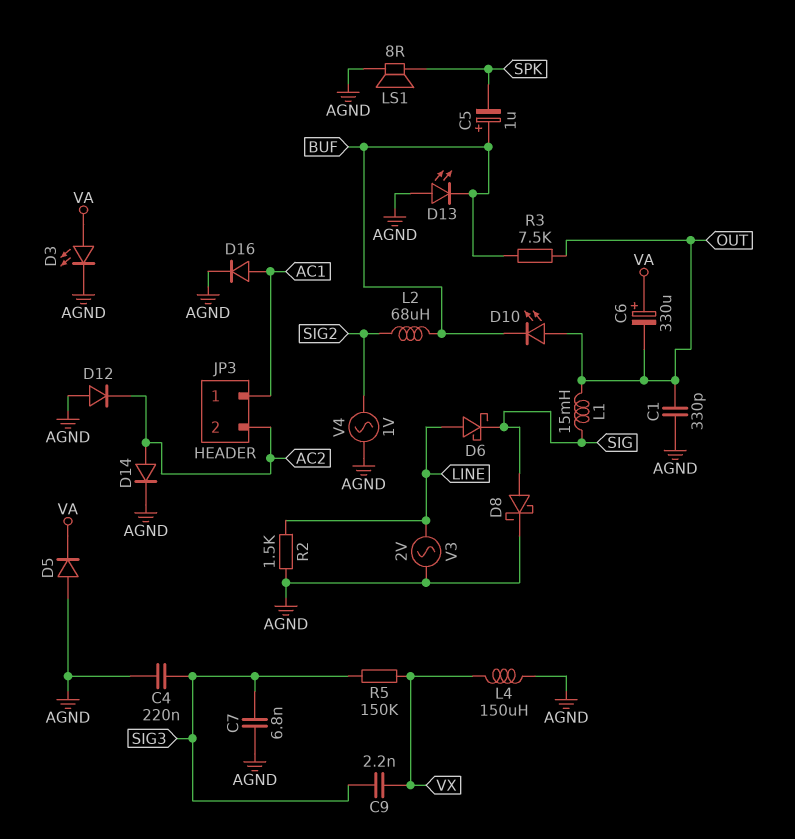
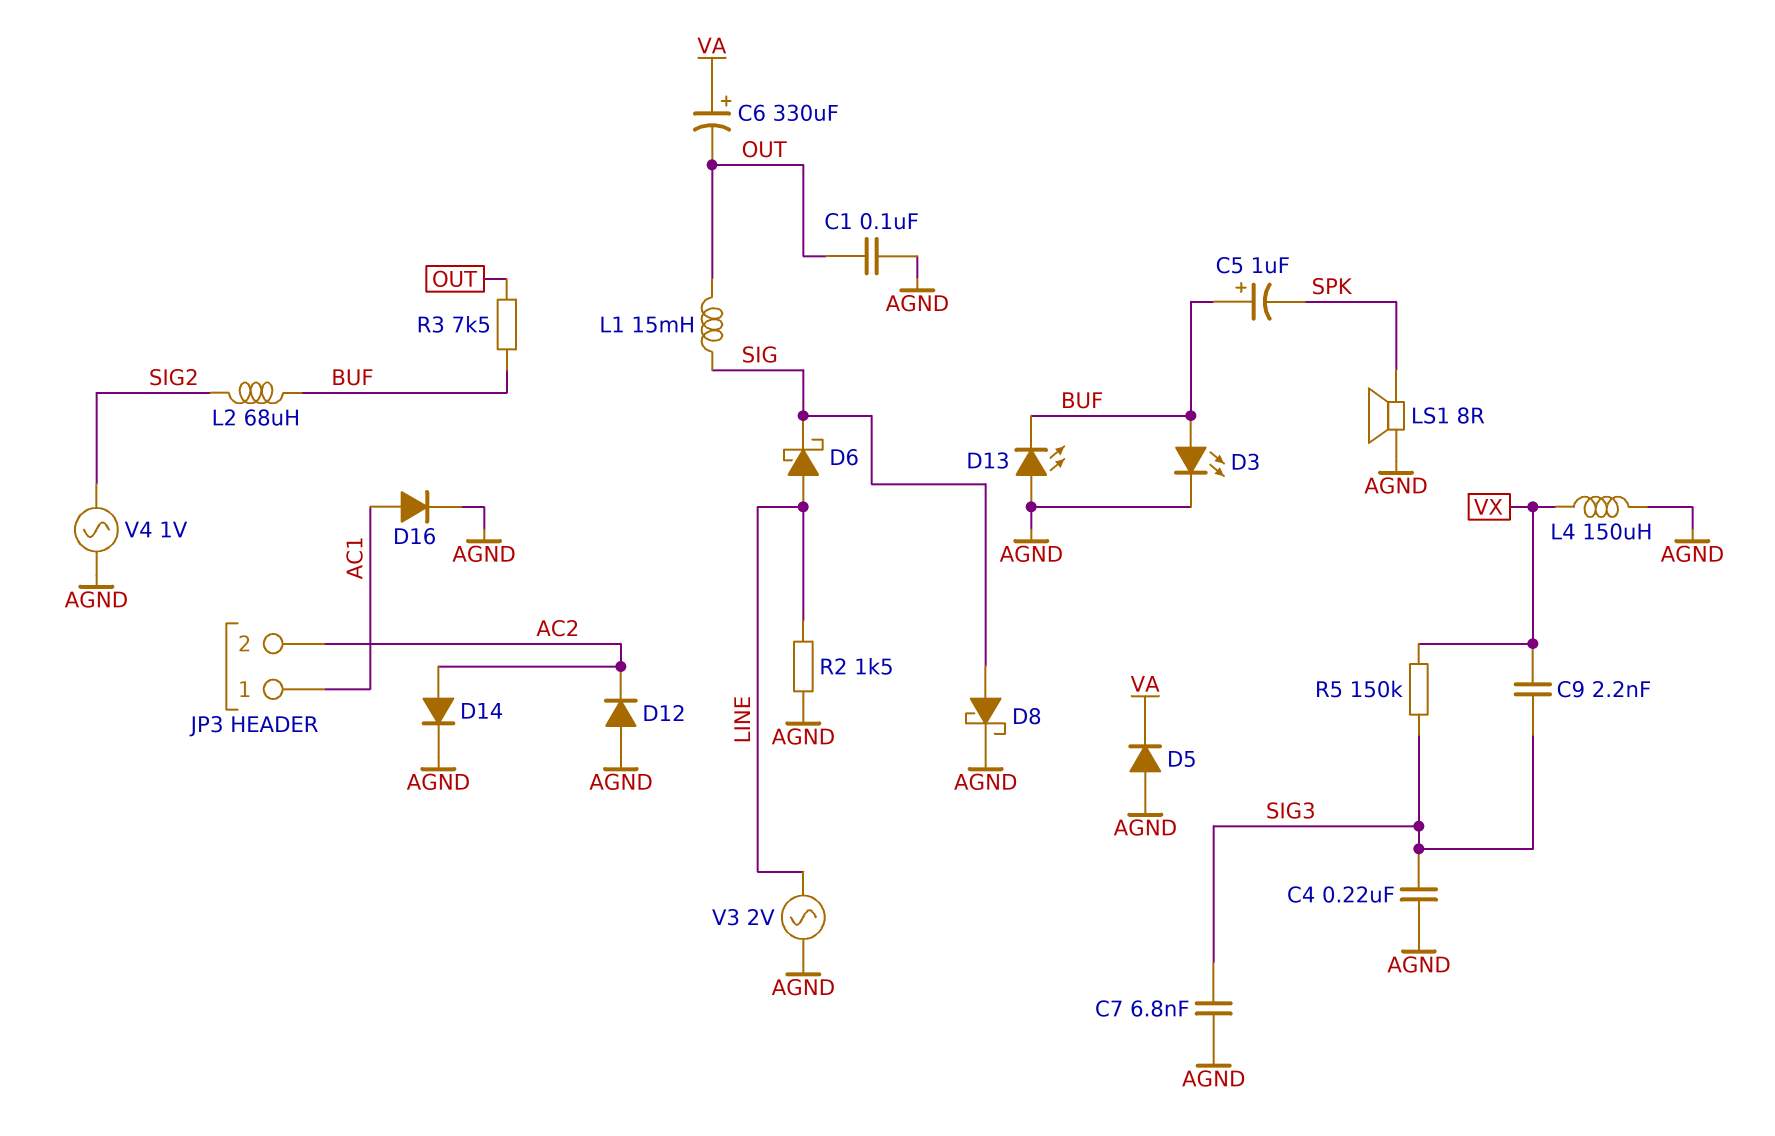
C1: 330pF (AGND, OUT) -> 100nF (AGND, OUT)
D3: LED (A VA, K AGND) -> LED (A BUF, K AGND)
D10: LED (A OUT, K BUF) -> none

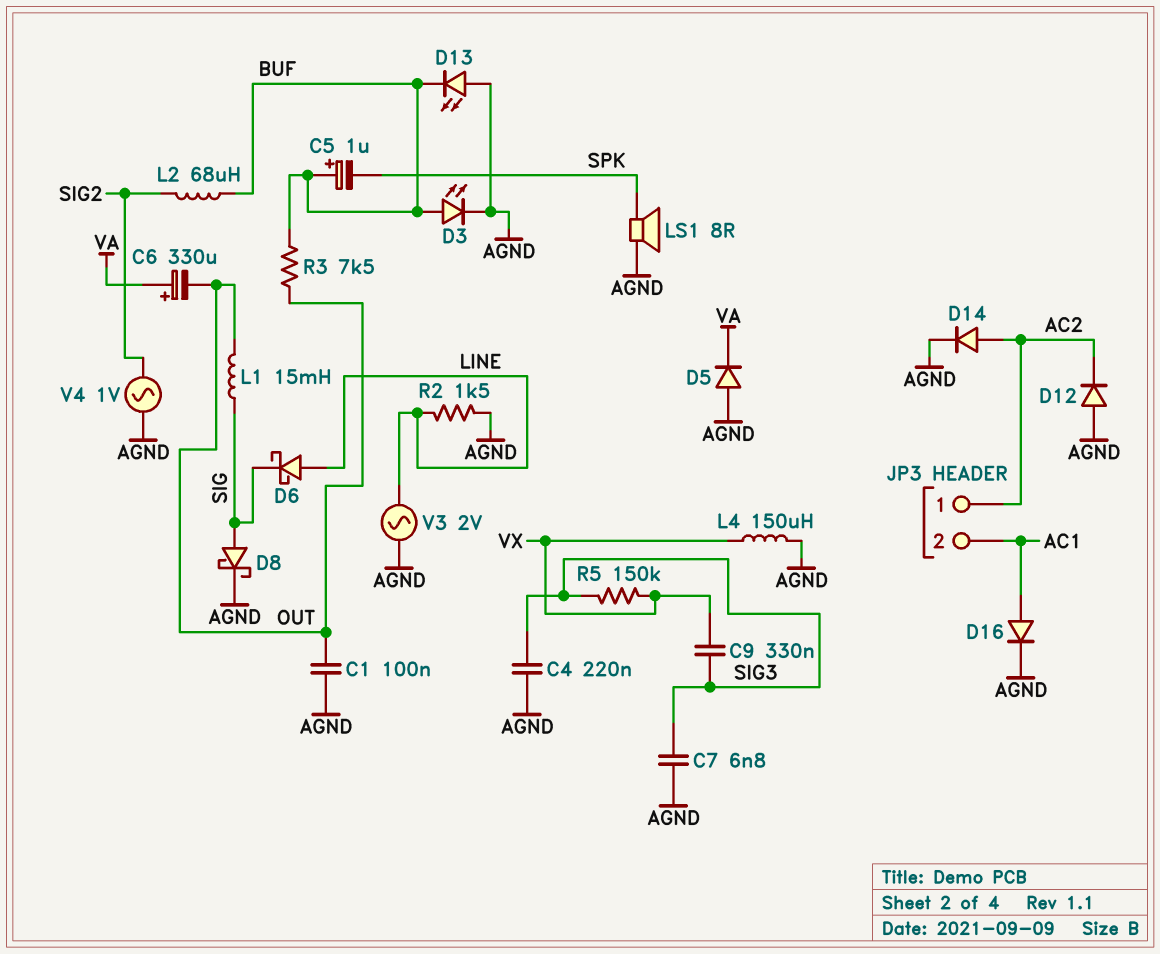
C9: 2.2nF (SIG3, VX) -> 330nF (SIG3, VX)
JP3 pin 1: AC1 -> AC2
JP3 pin 2: AC2 -> AC1

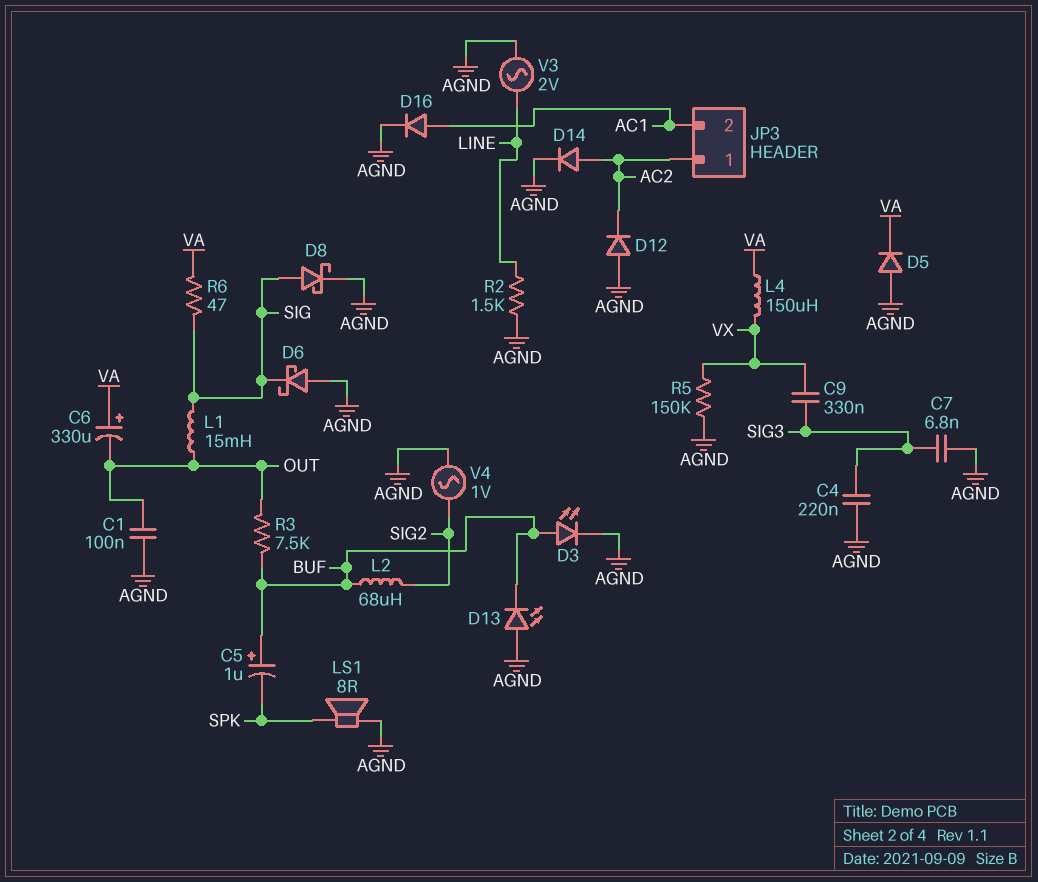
D6: schottky (A LINE, K SIG) -> schottky (A AGND, K SIG)
L4: 150uH (AGND, VX) -> 150uH (VA, VX)
R5: 150k (SIG3, VX) -> 150k (AGND, VX)
R6: none -> 47 (SIG, VA)

